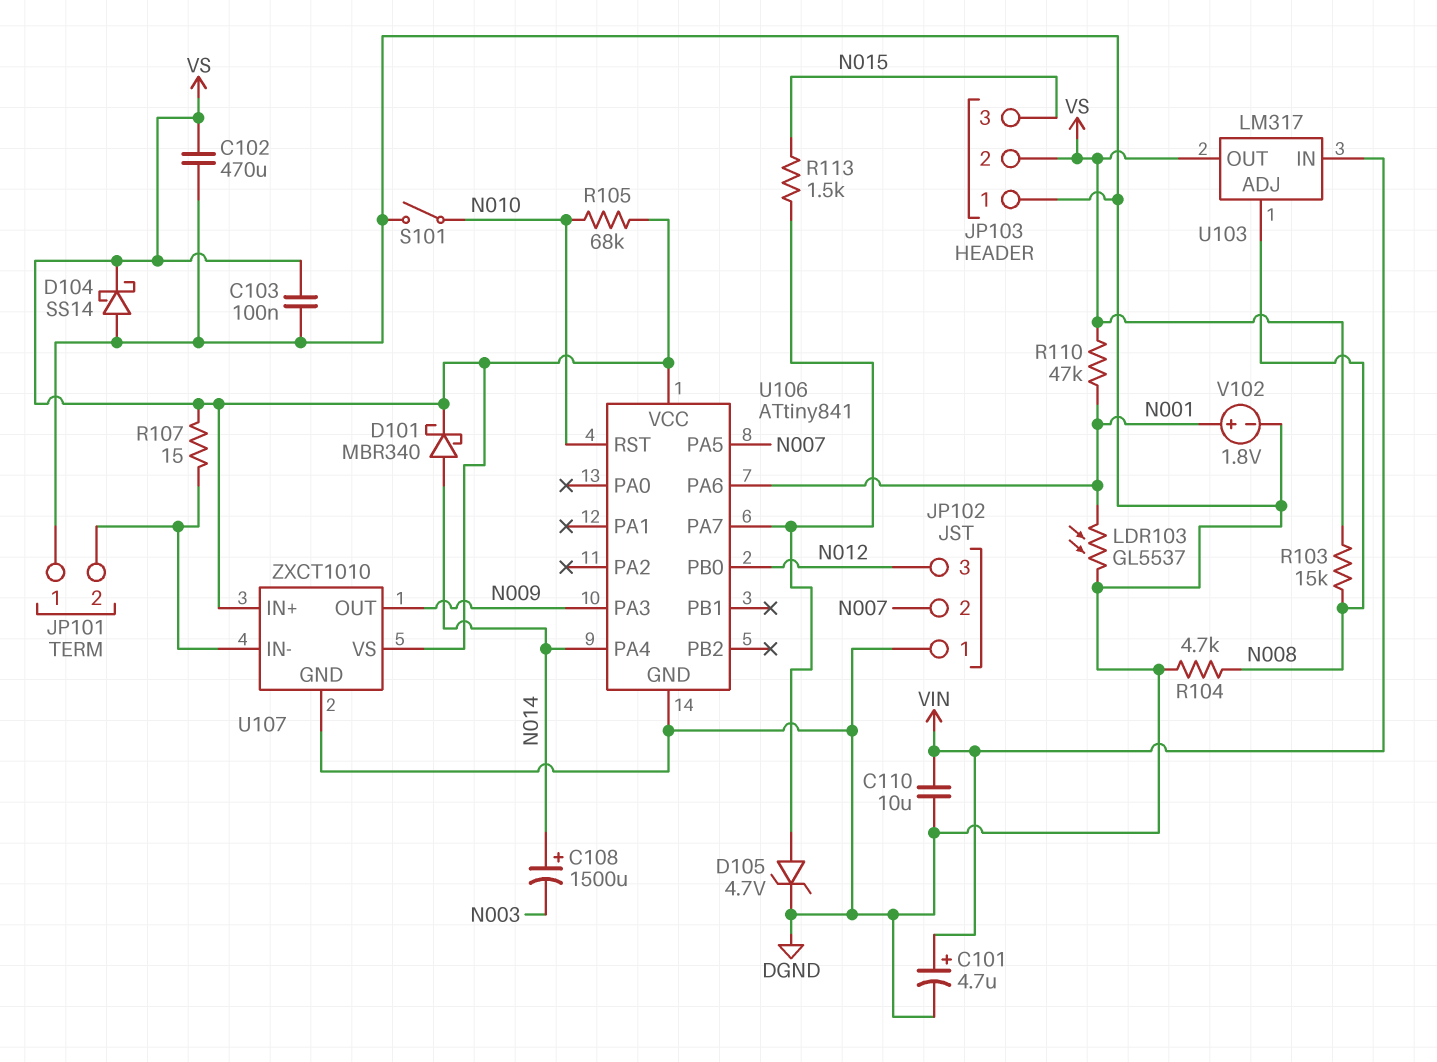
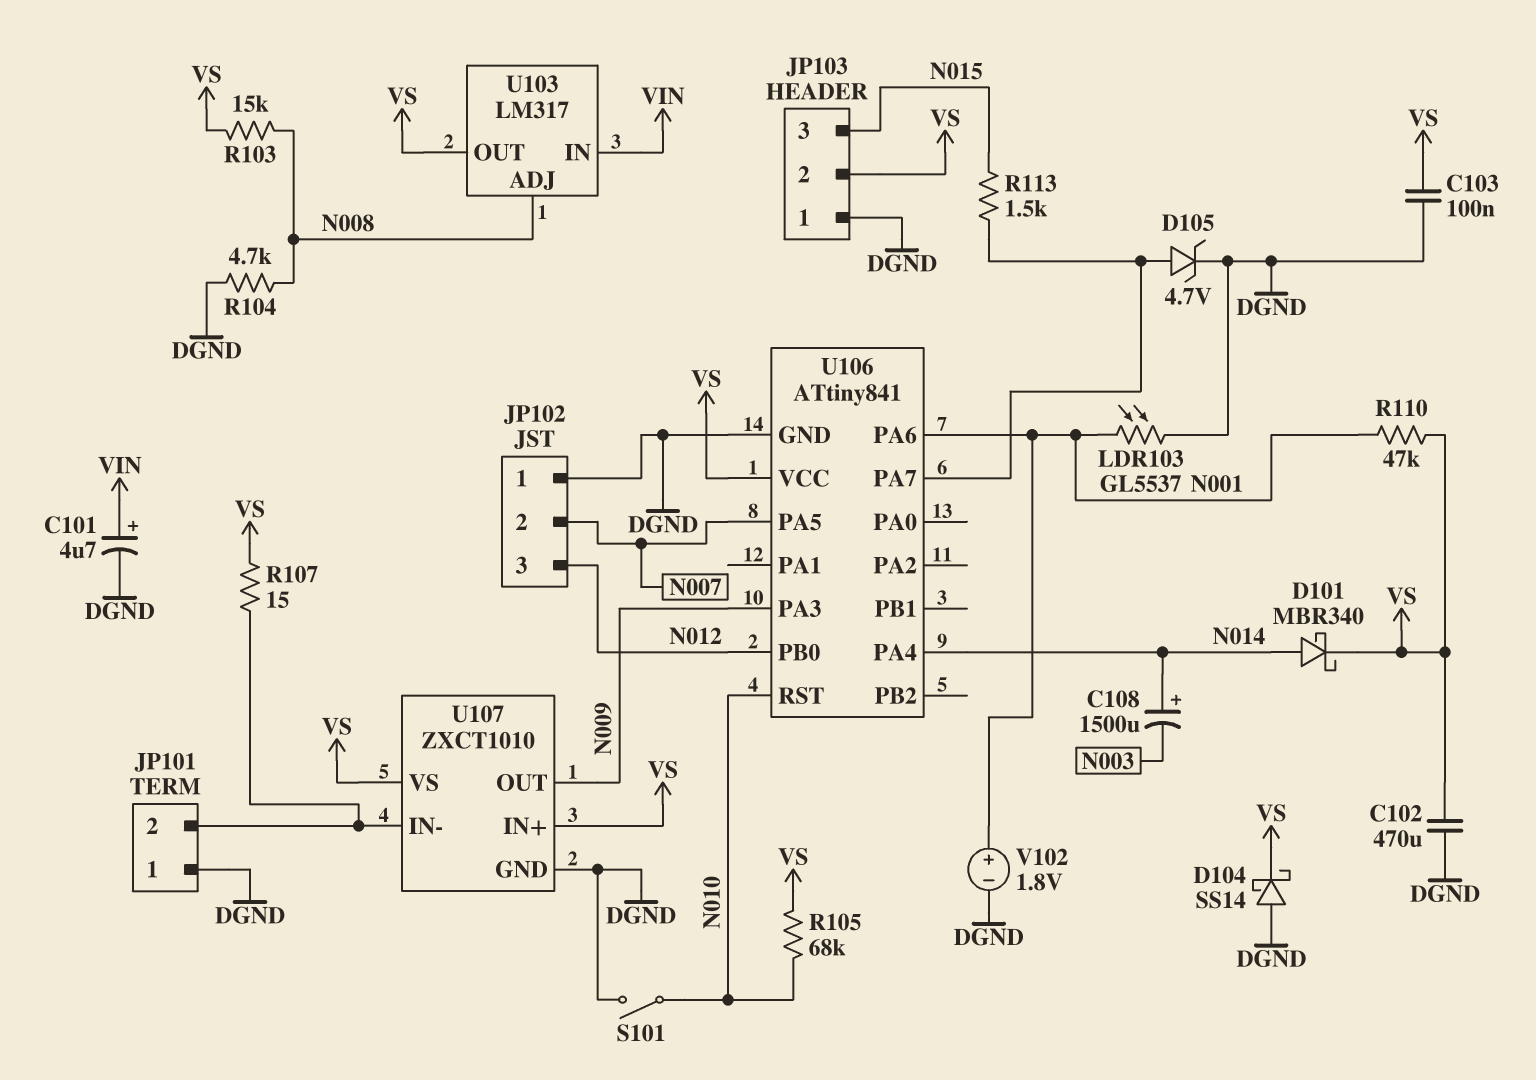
C110: 10uF (DGND, VIN) -> none

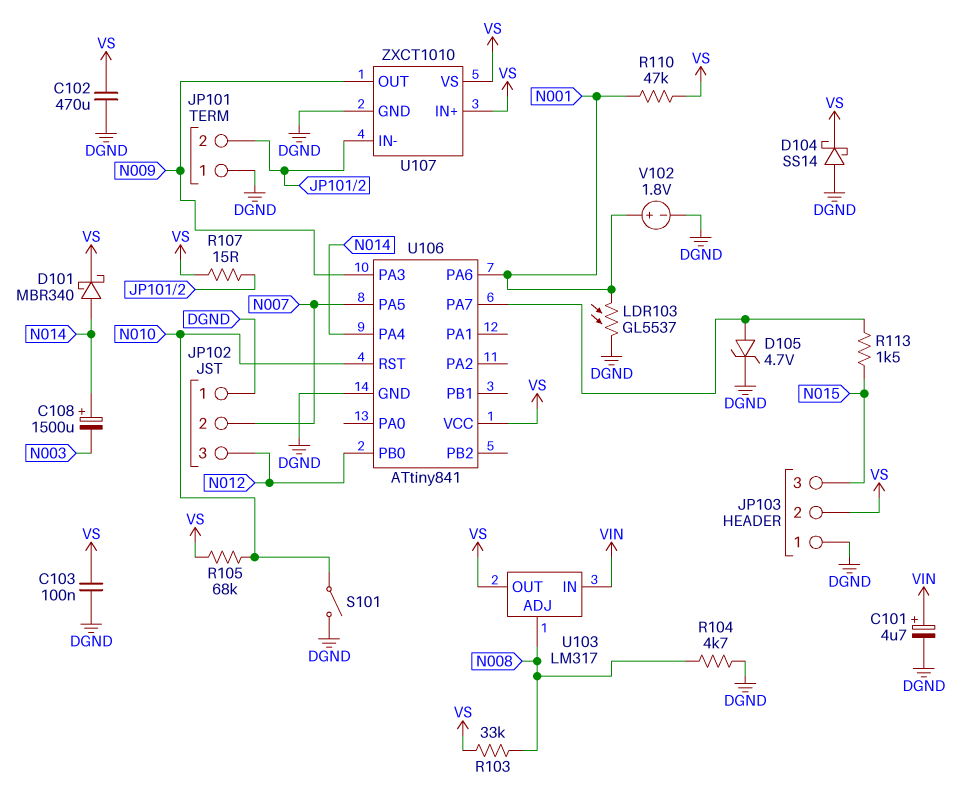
R103: 15k (N008, VS) -> 33k (N008, VS)

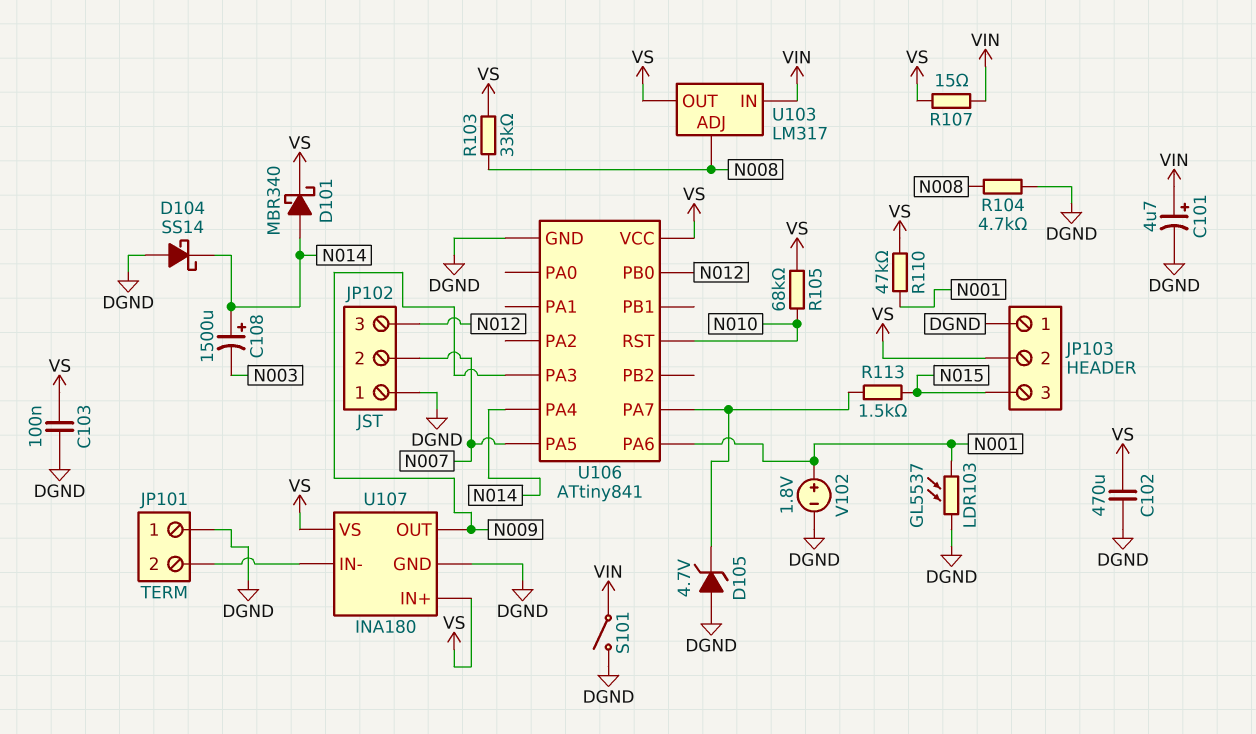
D104: schottky SS14 (A DGND, K VS) -> schottky SS14 (A DGND, K N014)
D105: zener 4.7V (A U106/PA7, K DGND) -> zener 4.7V (A DGND, K U106/PA7)
R107: 15 (JP101/2, VS) -> 15 (VIN, VS)
S101: switch (DGND, N010) -> switch (DGND, VIN)
U107: ZXCT1010 -> INA180

